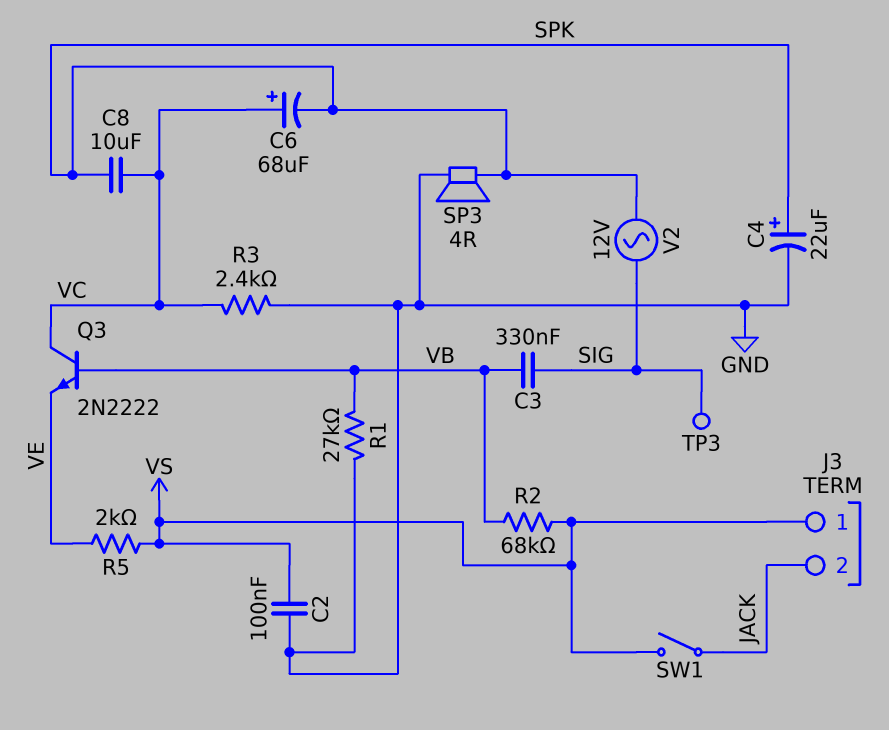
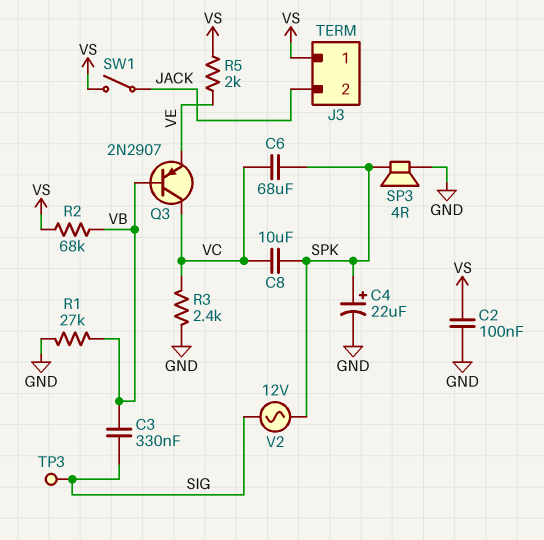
C6: 68uF (plus VC, minus SPK) -> 68uF (SPK, VC)
Q3: NPN 2N2222 (B VB, C VC, E VE) -> PNP 2N2907 (B VB, C VC, E VE)

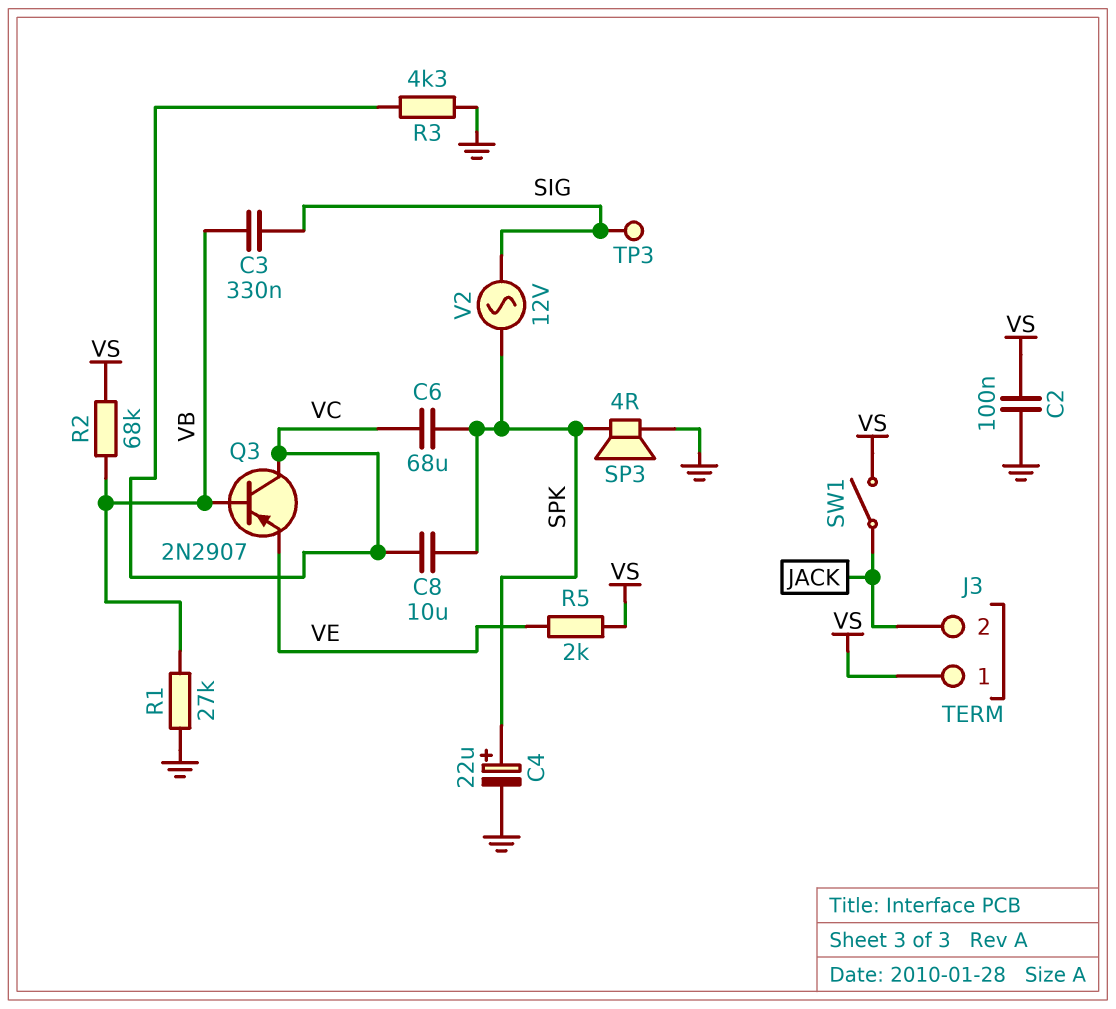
R3: 2.4k (GND, VC) -> 4.3k (GND, VC)

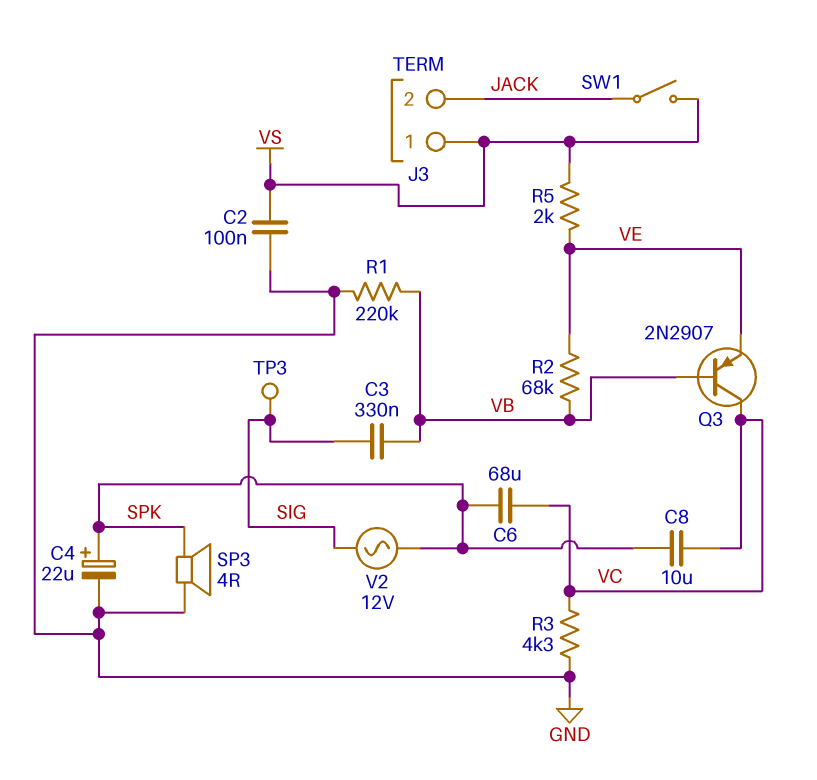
R1: 27k (GND, VB) -> 220k (GND, VB)
R2: 68k (VB, VS) -> 68k (VB, VE)

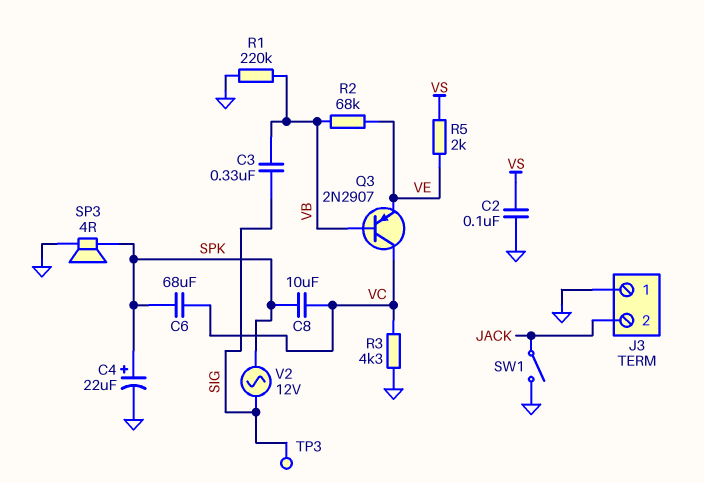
J3 pin 1: VS -> GND
SW1: switch (JACK, VS) -> switch (GND, JACK)

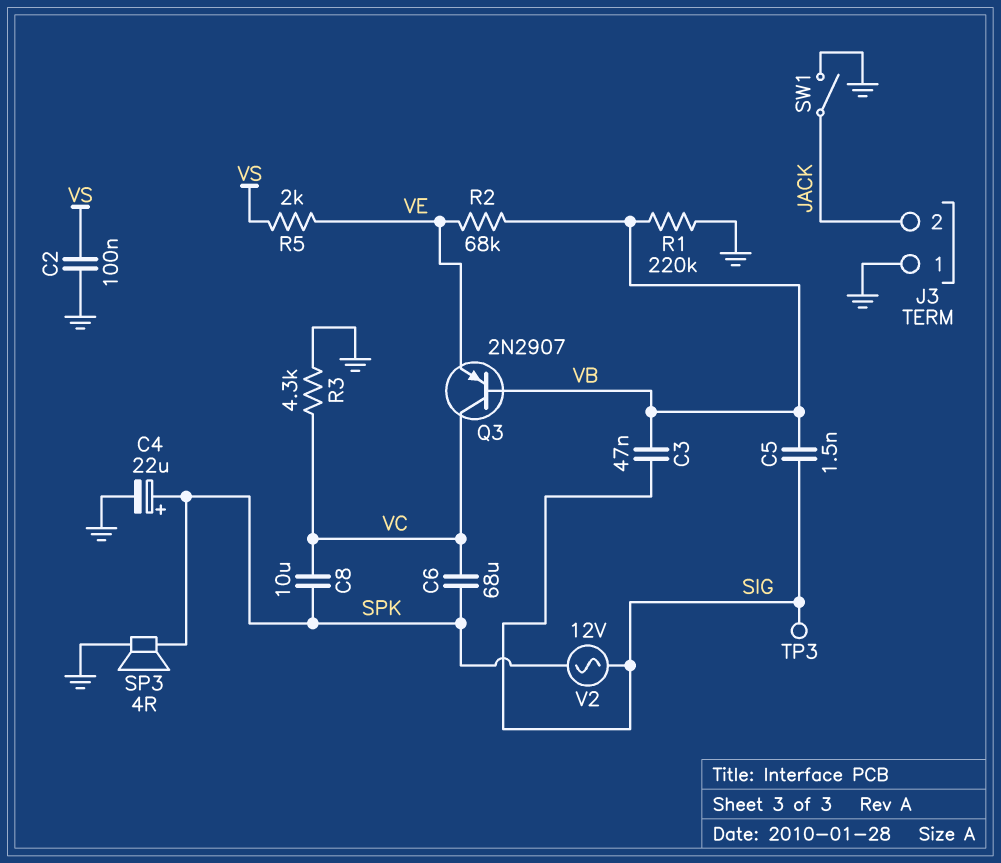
C3: 330nF (SIG, VB) -> 47nF (SIG, VB)
C5: none -> 1.5nF (SIG, VB)

